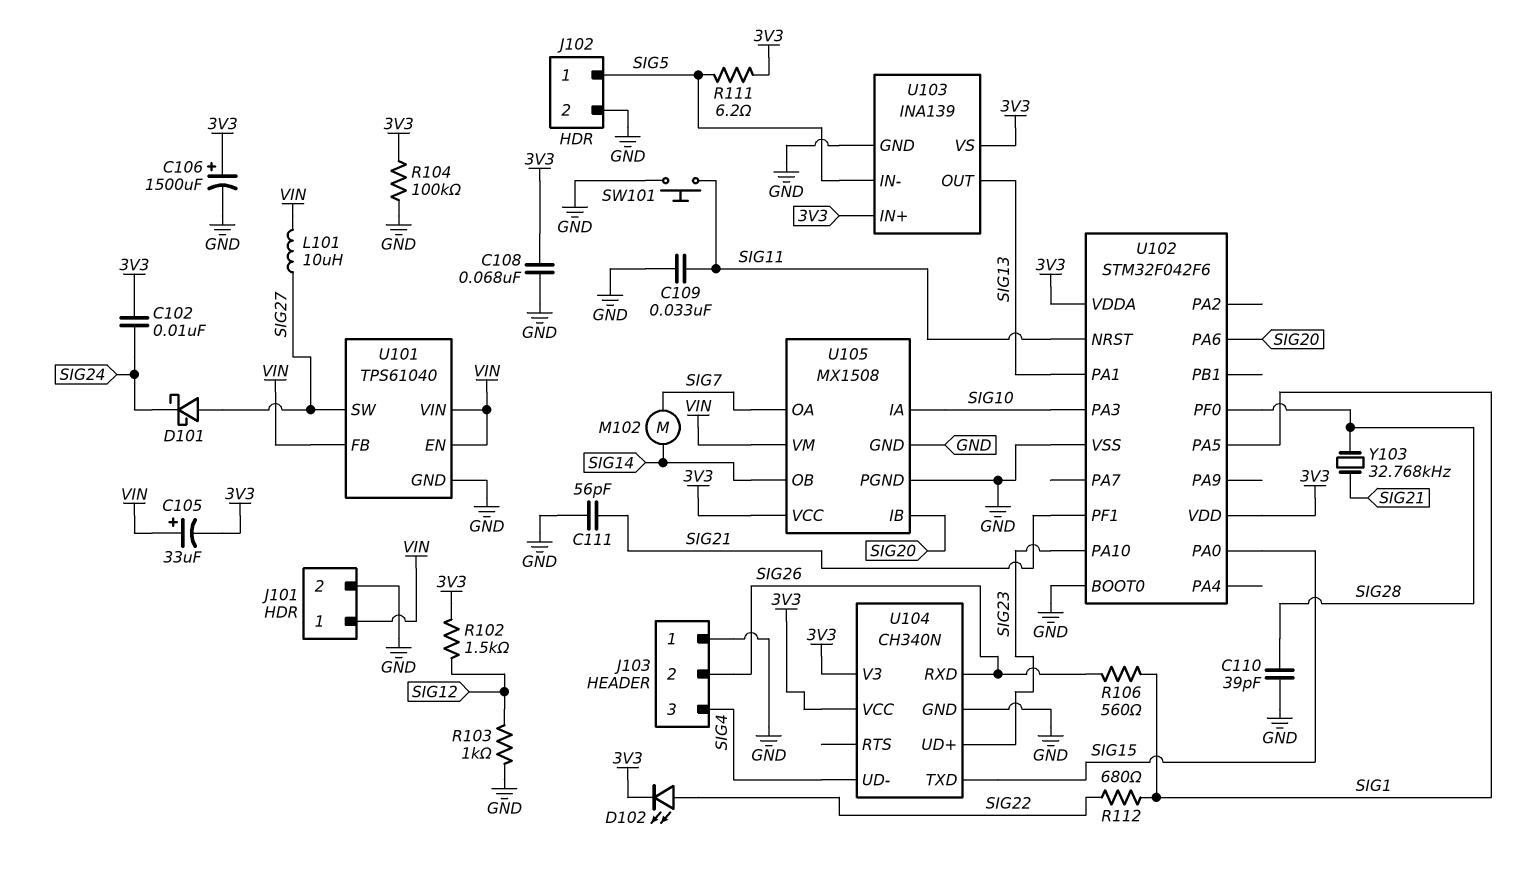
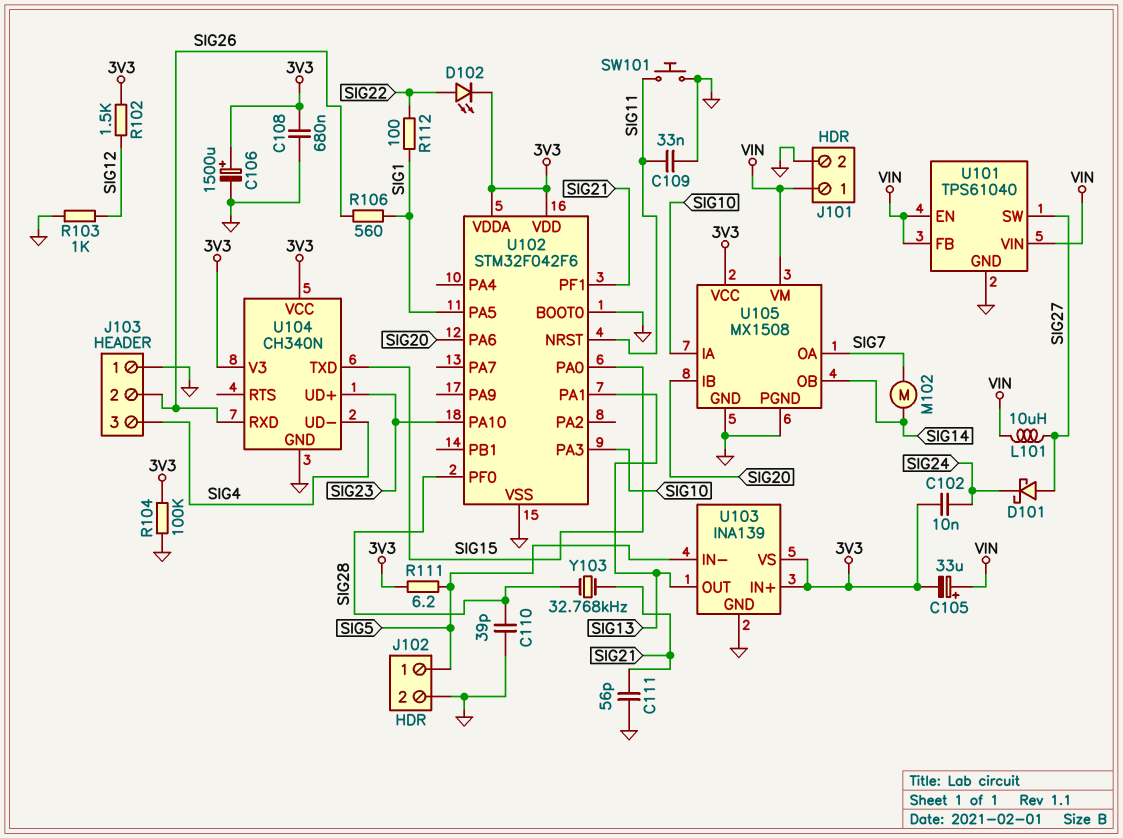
C108: 68nF (3V3, GND) -> 680nF (3V3, GND)
R112: 680 (SIG1, SIG22) -> 100 (SIG1, SIG22)

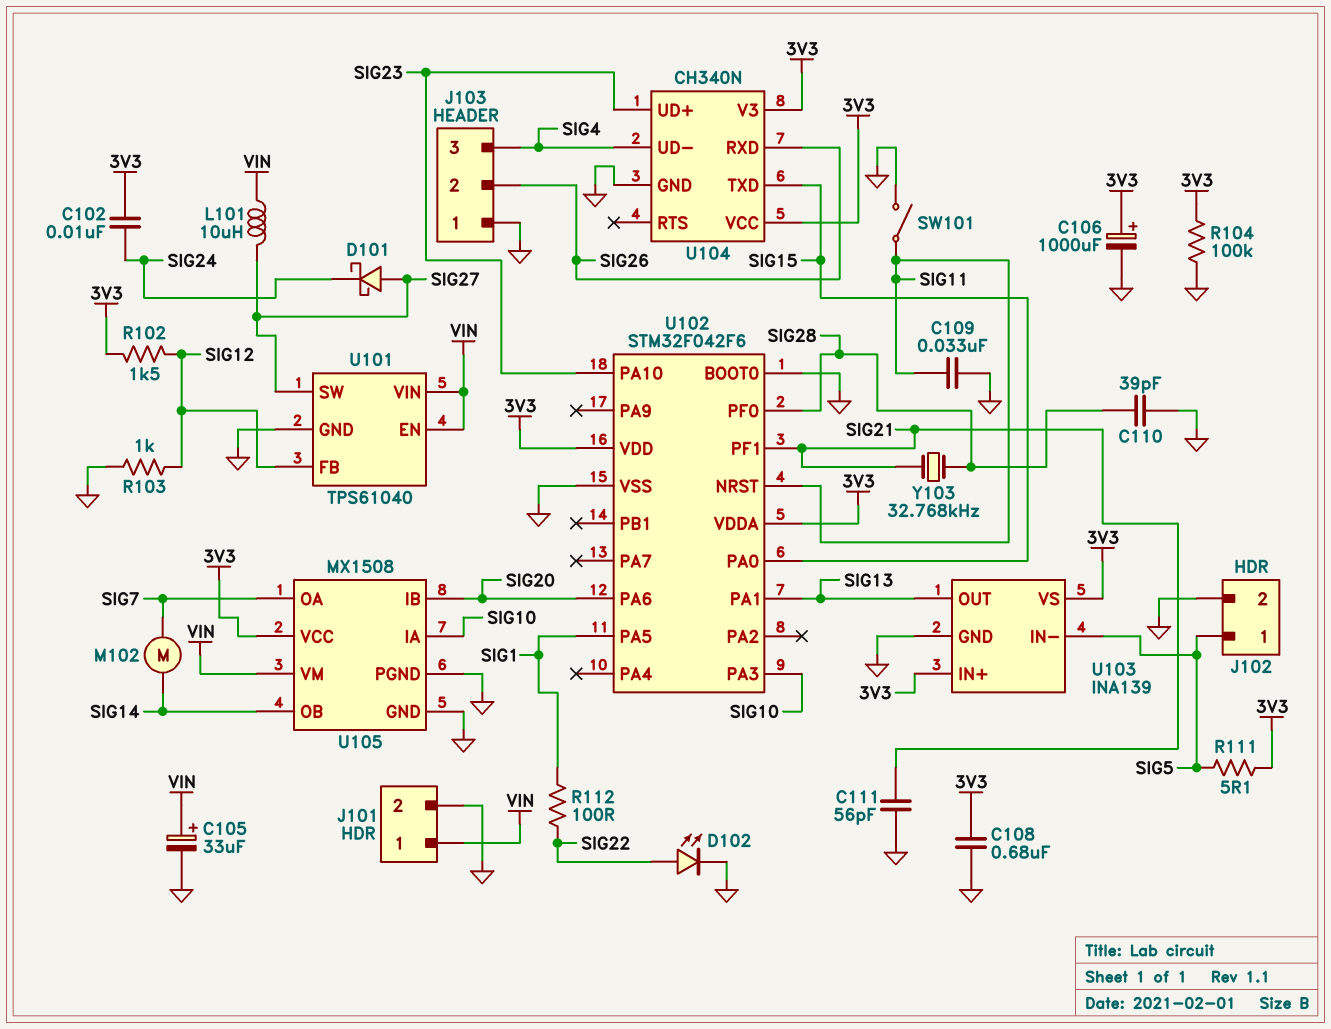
C105: 33uF (plus VIN, minus 3V3) -> 33uF (plus VIN, minus GND)
C106: 1500uF (plus 3V3, minus GND) -> 1000uF (plus 3V3, minus GND)
D102: LED (A SIG22, K 3V3) -> LED (A SIG22, K GND)
R106: 560 (SIG1, SIG26) -> none
R111: 6.2 (3V3, SIG5) -> 5.1 (3V3, SIG5)
SW101: button (GND, SIG11) -> switch (GND, SIG11)
U101 pin FB: VIN -> SIG12

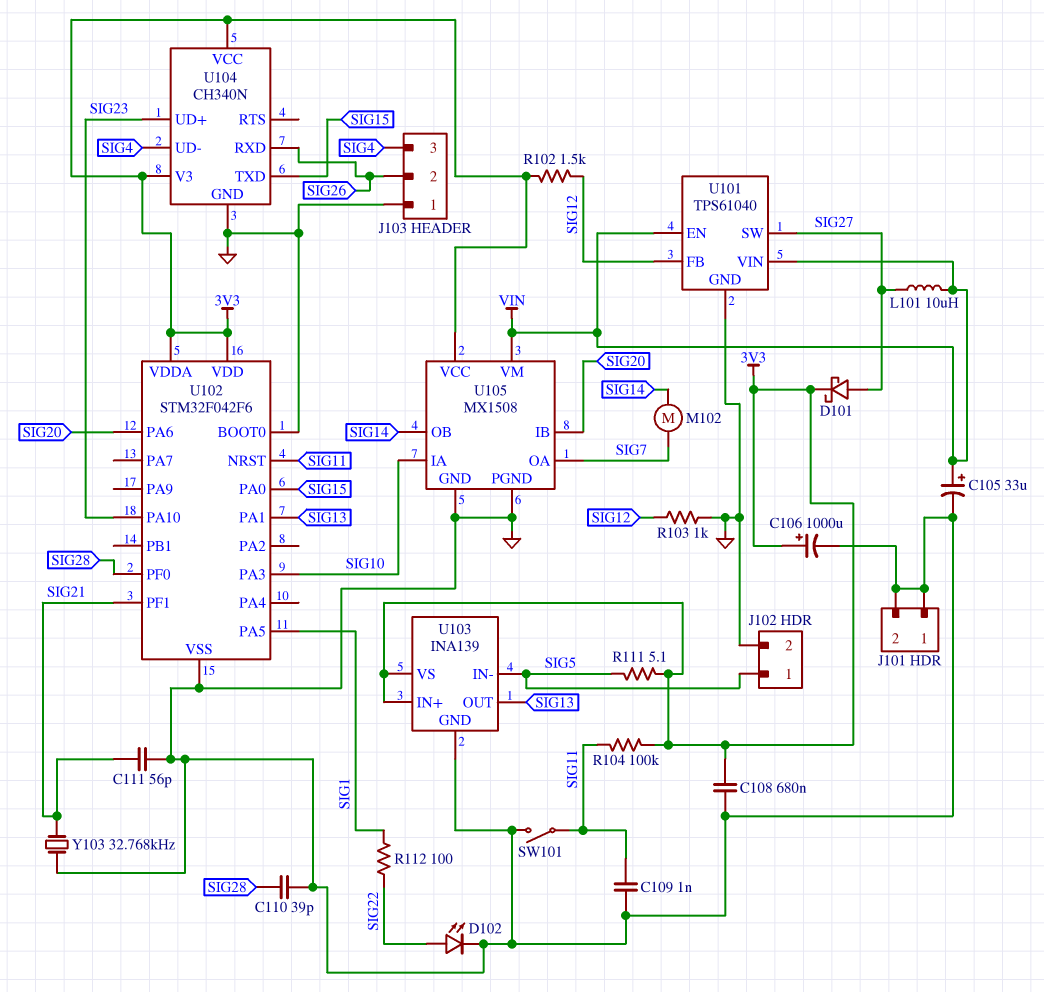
C102: 10nF (3V3, SIG24) -> none
C109: 33nF (GND, SIG11) -> 1nF (GND, SIG11)
D101: schottky (A SIG27, K SIG24) -> schottky (A SIG27, K 3V3)
J101 pin 1: VIN -> GND
R104: 100k (3V3, GND) -> 100k (3V3, SIG11)
Y103: 32.768kHz (SIG21, SIG28) -> 32.768kHz (GND, SIG21)

